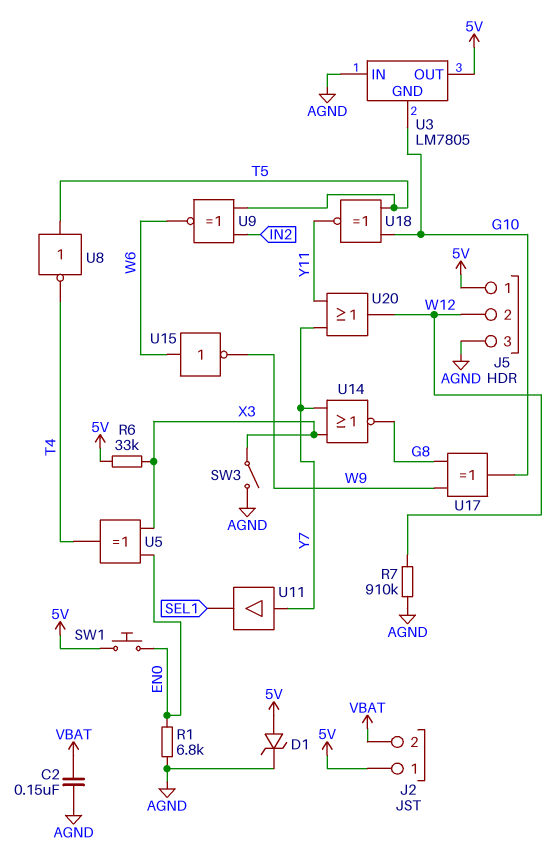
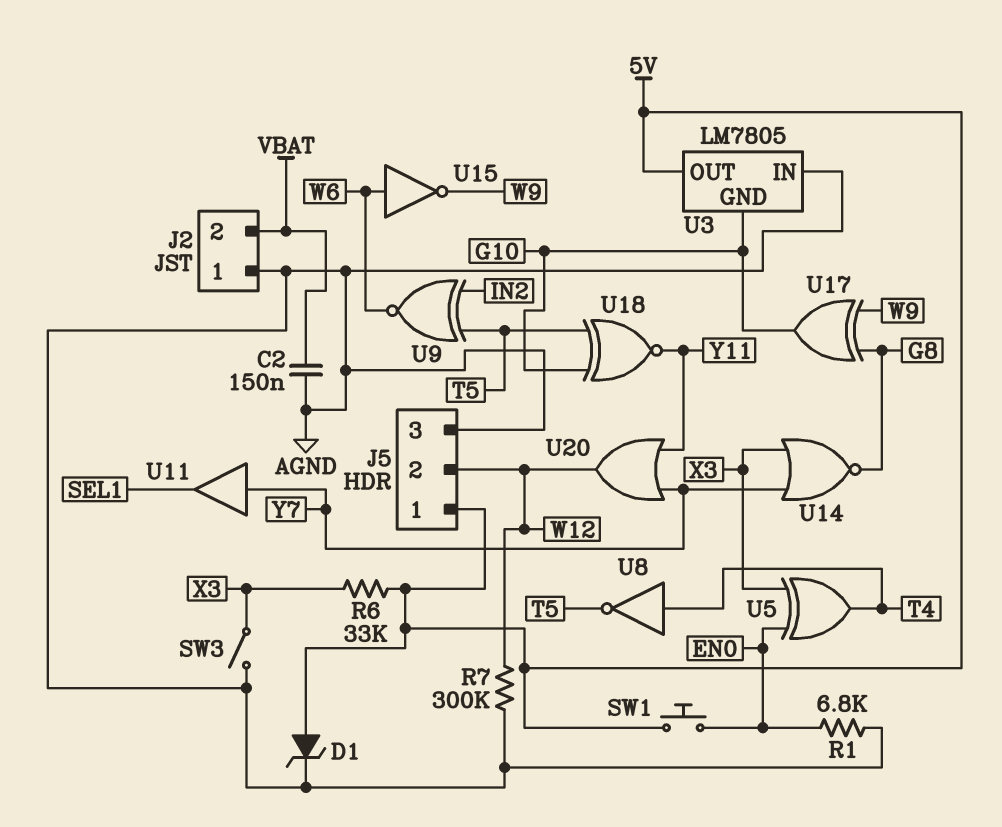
J2 pin 1: 5V -> AGND
R7: 910k (AGND, W12) -> 300k (AGND, W12)
U8: NOT (in T5, out T4) -> NOT (in T4, out T5)

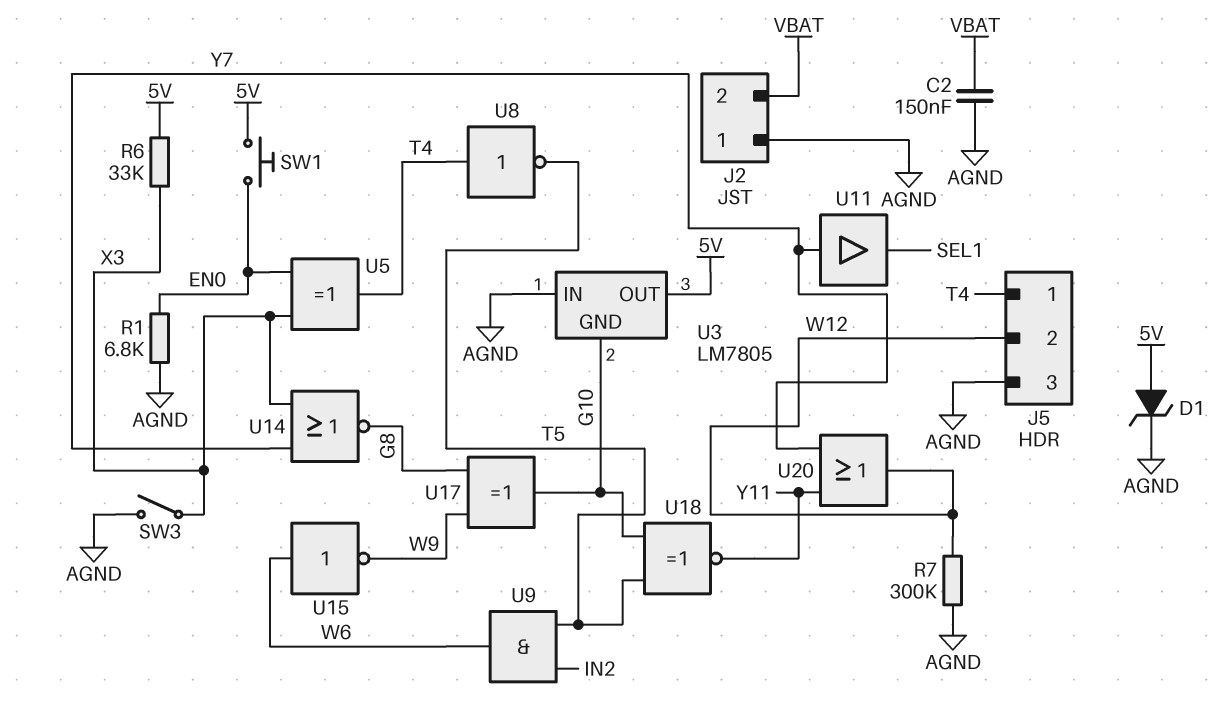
J5 pin 1: 5V -> T4
U9: XNOR (in IN2, in T5, out W6) -> AND (in IN2, in T5, out W6)

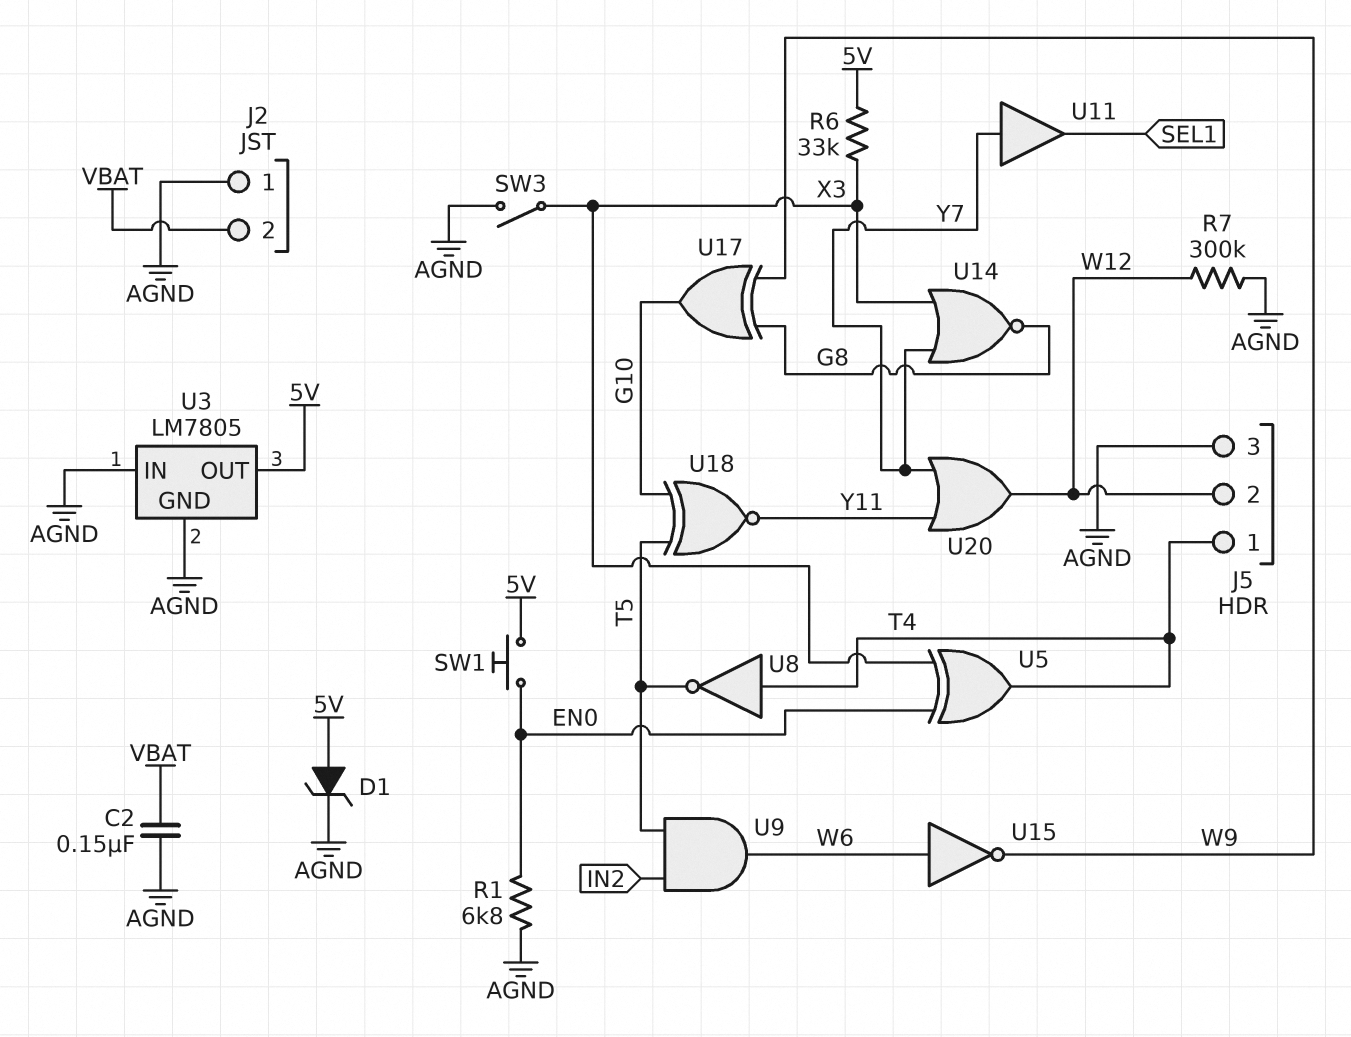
U3 pin GND: G10 -> AGND

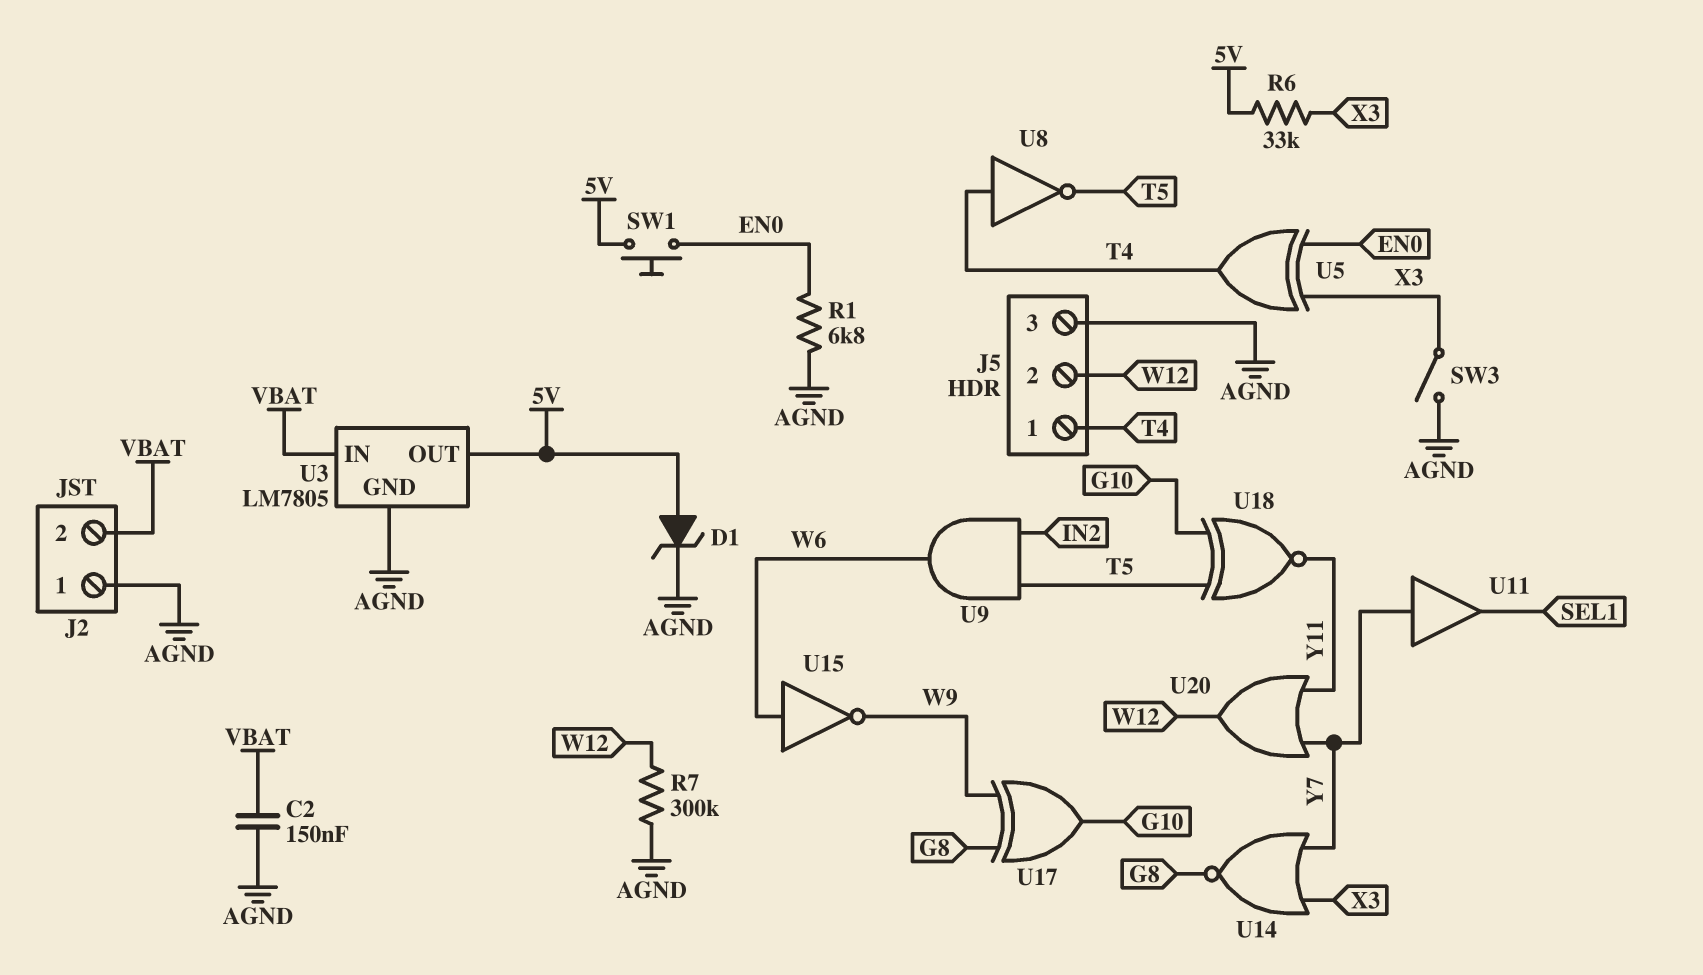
U3 pin IN: AGND -> VBAT

